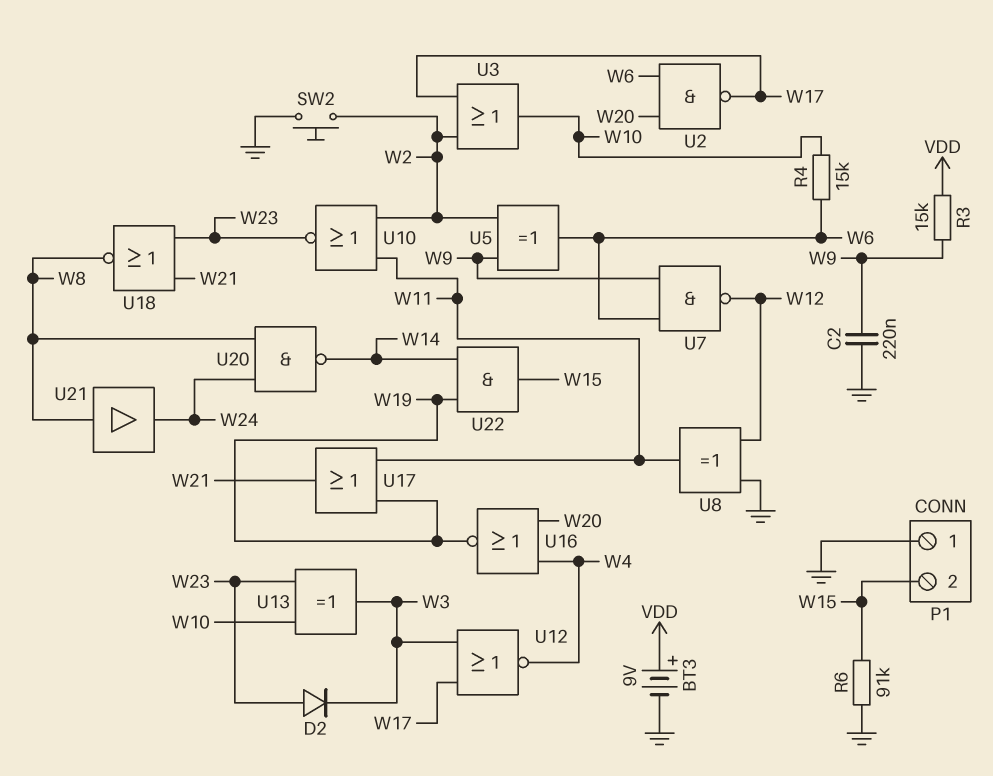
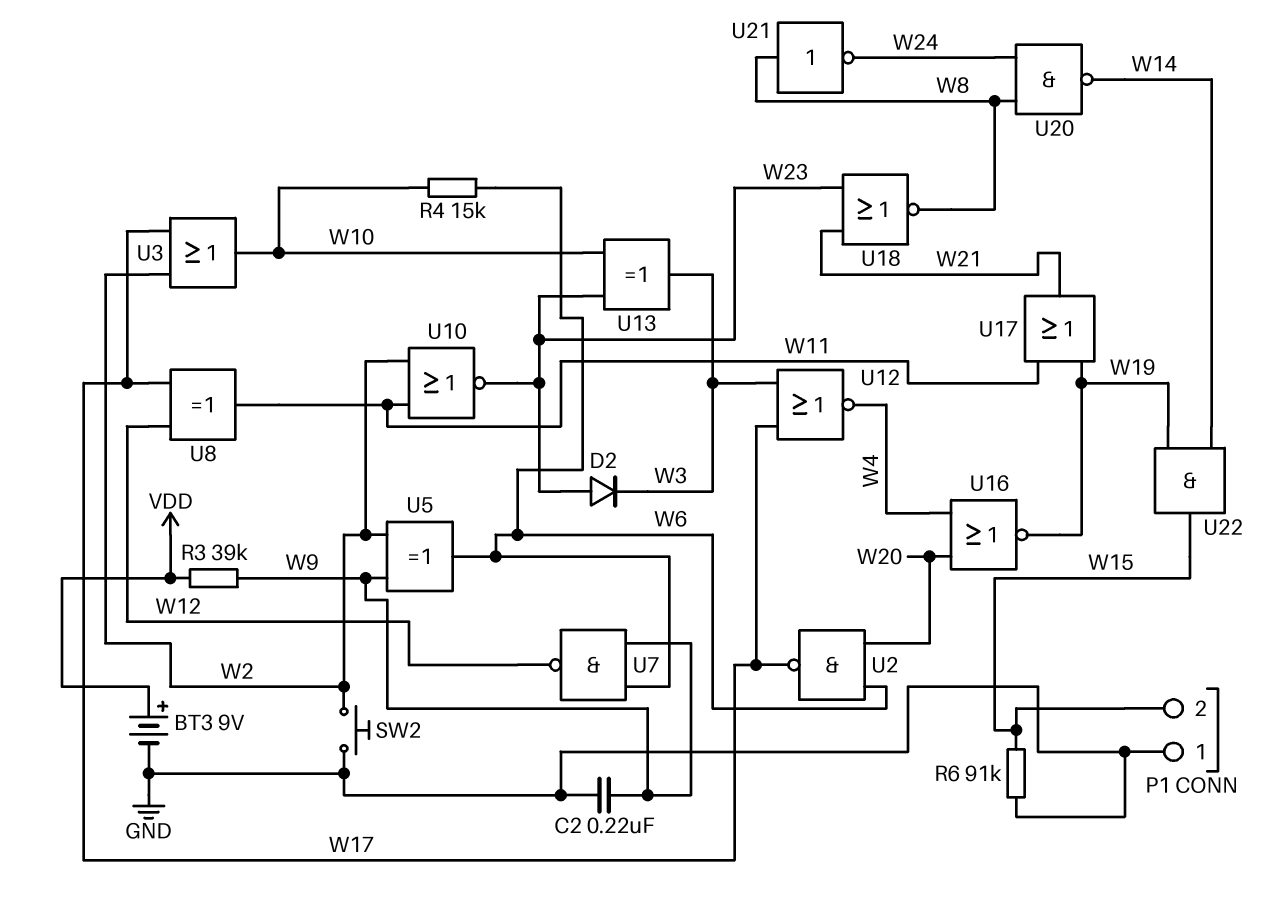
R3: 15k (VDD, W9) -> 39k (VDD, W9)
U8: XOR (in GND, in W12, out W11) -> XOR (in W12, in W17, out W11)
U21: buffer (in W8, out W24) -> NOT (in W8, out W24)

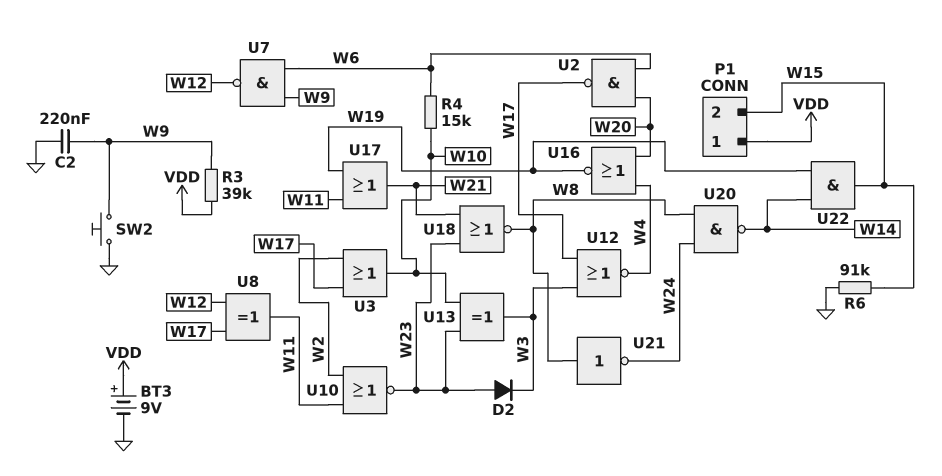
P1 pin 1: GND -> VDD
SW2: button (GND, W2) -> button (GND, W9)
U5: XOR (in W2, in W9, out W6) -> none

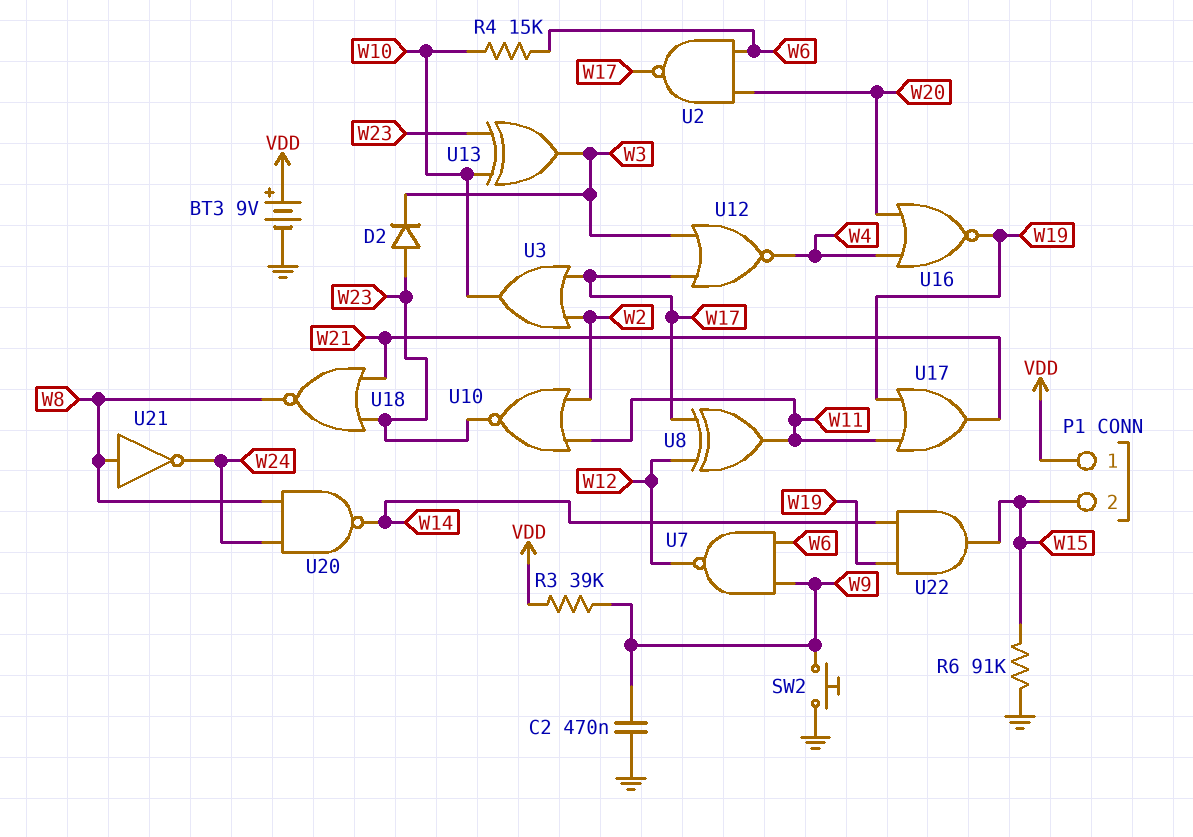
C2: 220nF (GND, W9) -> 470nF (GND, W9)

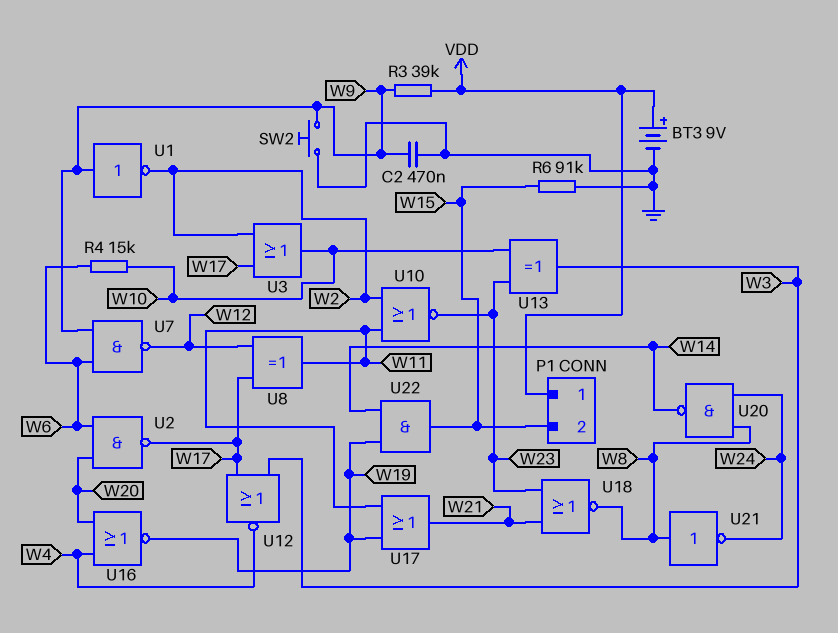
D2: diode (A W23, K W3) -> none
U1: none -> NOT (in W9, out W2)

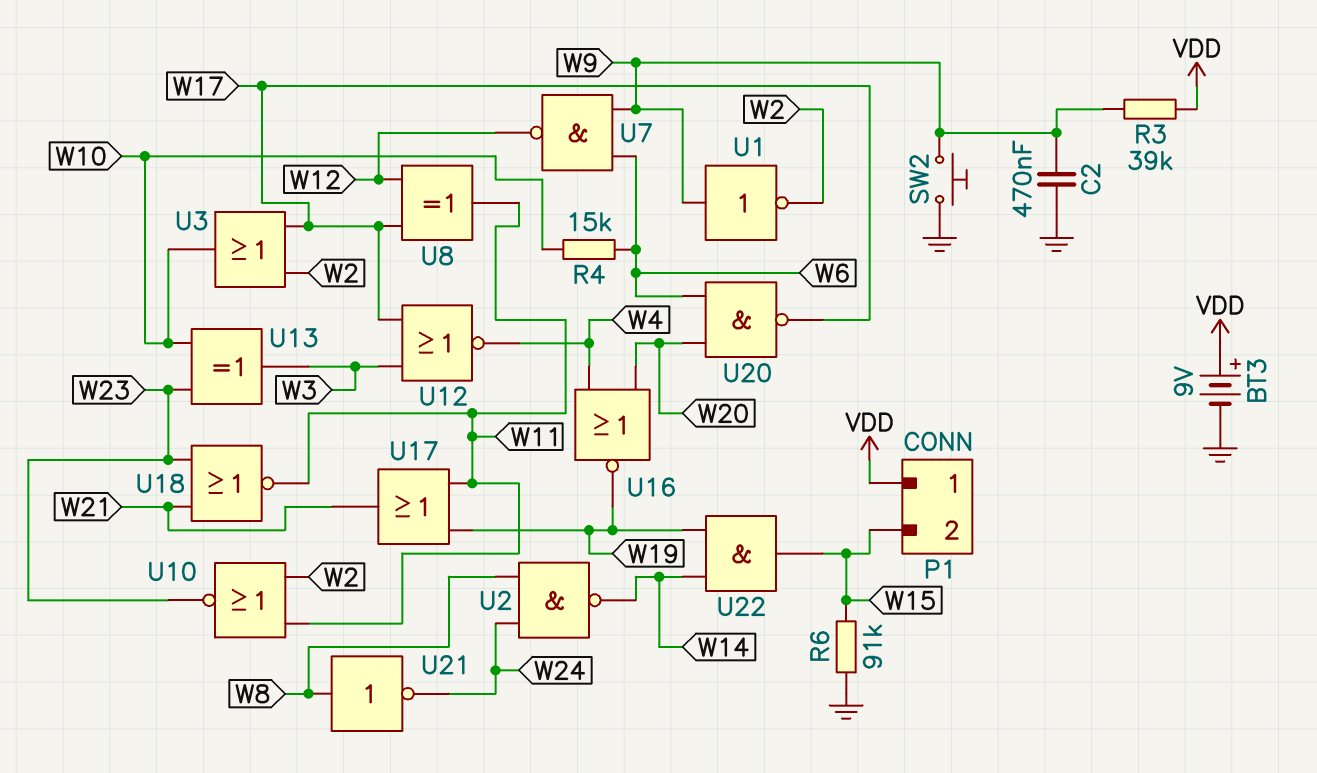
U2: NAND (in W6, in W20, out W17) -> NAND (in W8, in W24, out W14)
U18: NOR (in W21, in W23, out W8) -> NOR (in W21, in W23, out W11)
U20: NAND (in W8, in W24, out W14) -> NAND (in W6, in W20, out W17)

